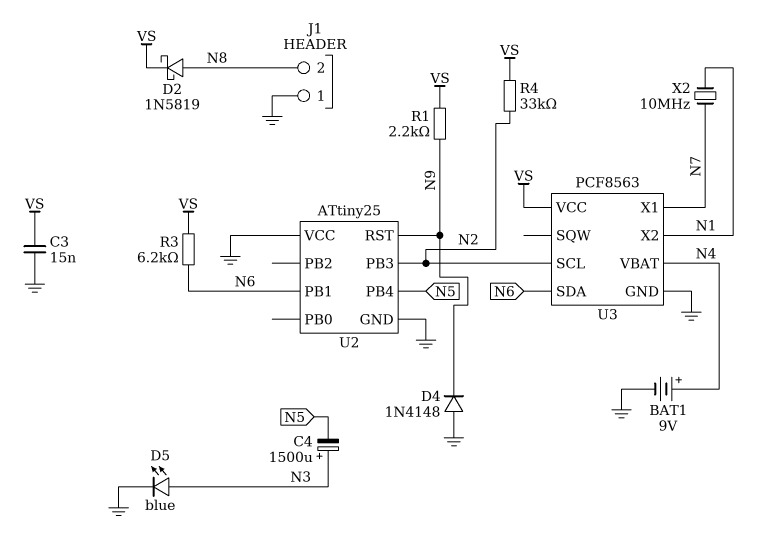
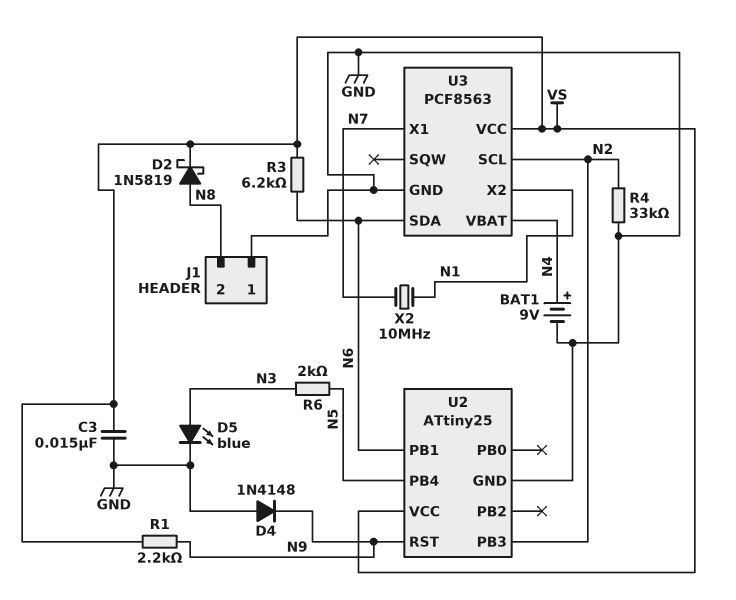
C4: 1500uF (plus N3, minus N5) -> none
R4: 33k (N2, VS) -> 33k (GND, N2)
R6: none -> 2k (N3, N5)
U2 pin VCC: GND -> VS

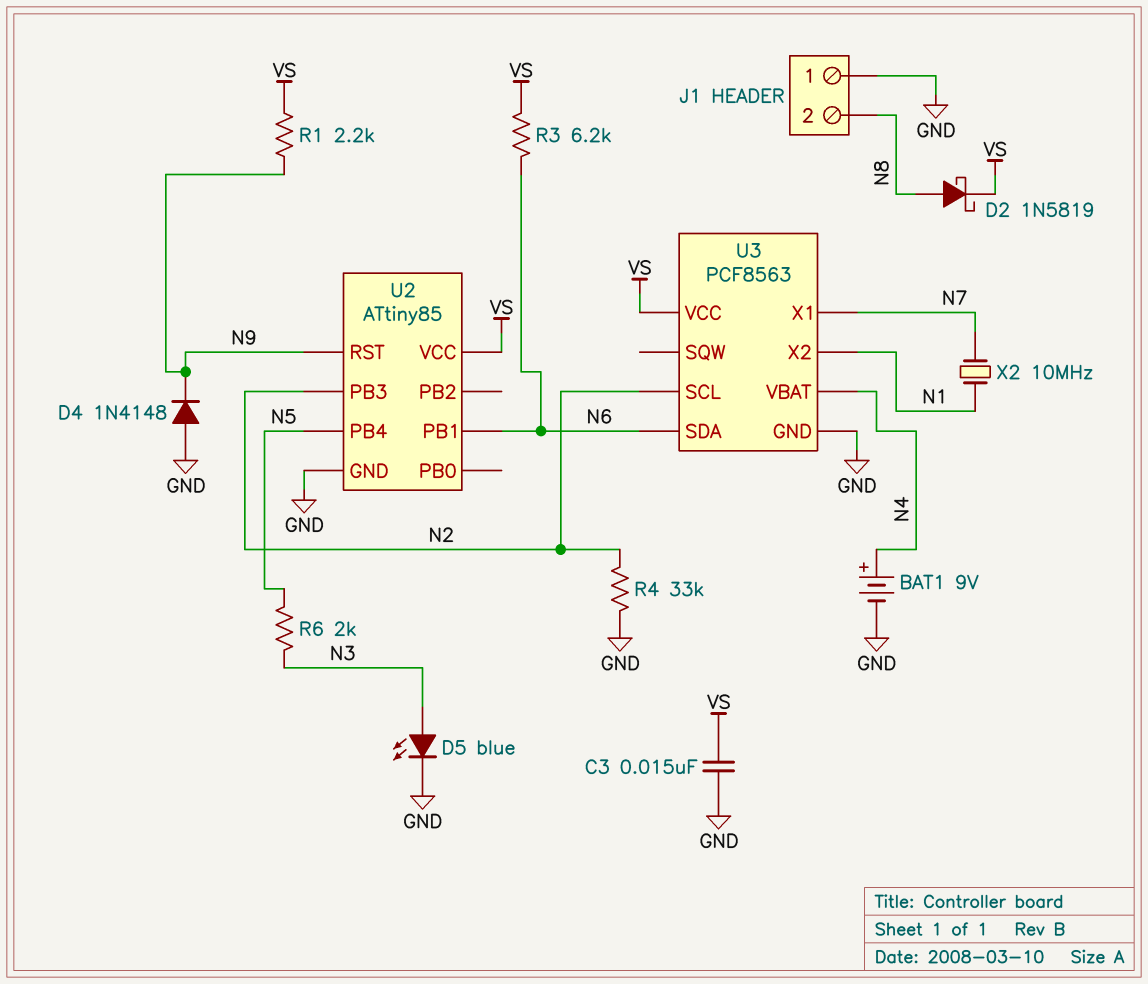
U2: ATtiny25 -> ATtiny85

